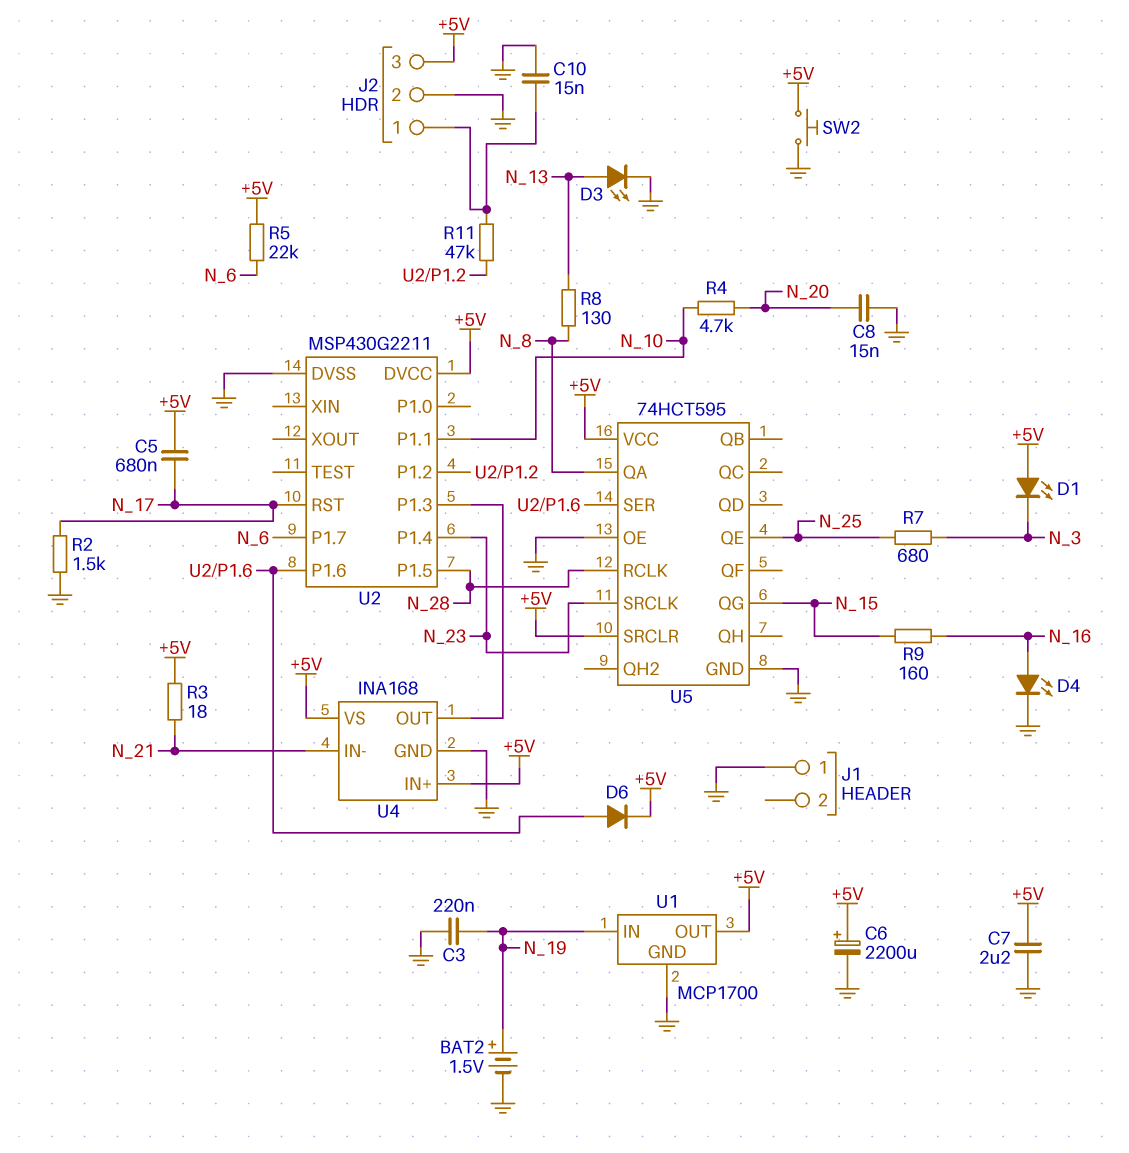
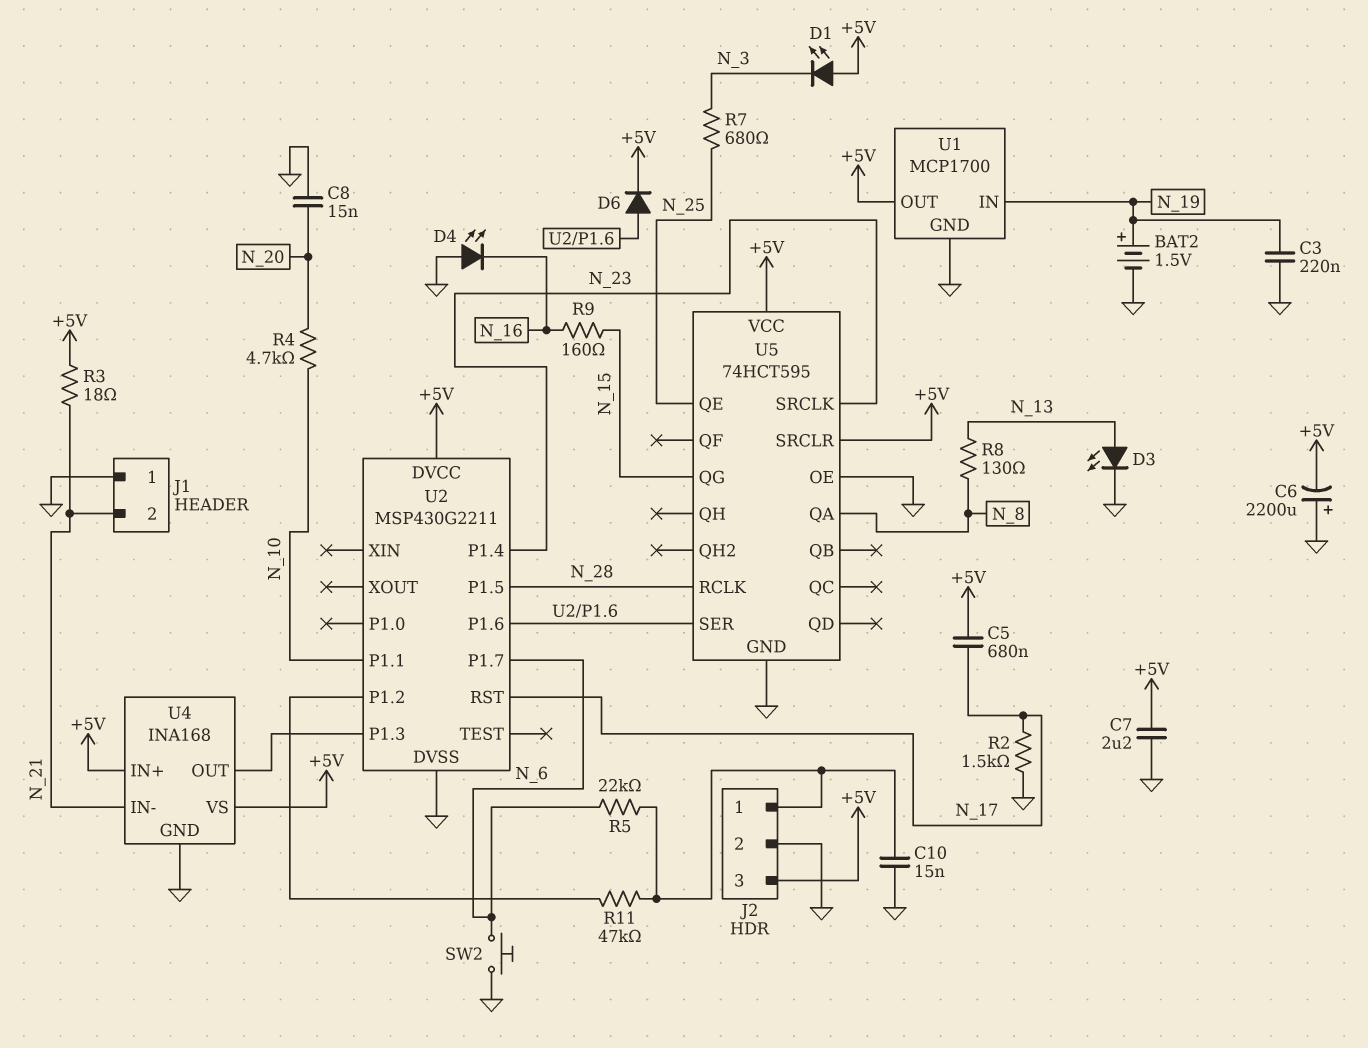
C6: 2200uF (plus +5V, minus GND) -> 2200uF (plus GND, minus +5V)
D4: LED (A N_16, K GND) -> LED (A GND, K N_16)
J1 pin 2: none -> N_21
R5: 22k (+5V, N_6) -> 22k (J2/1, N_6)
SW2: button (+5V, GND) -> button (GND, N_6)

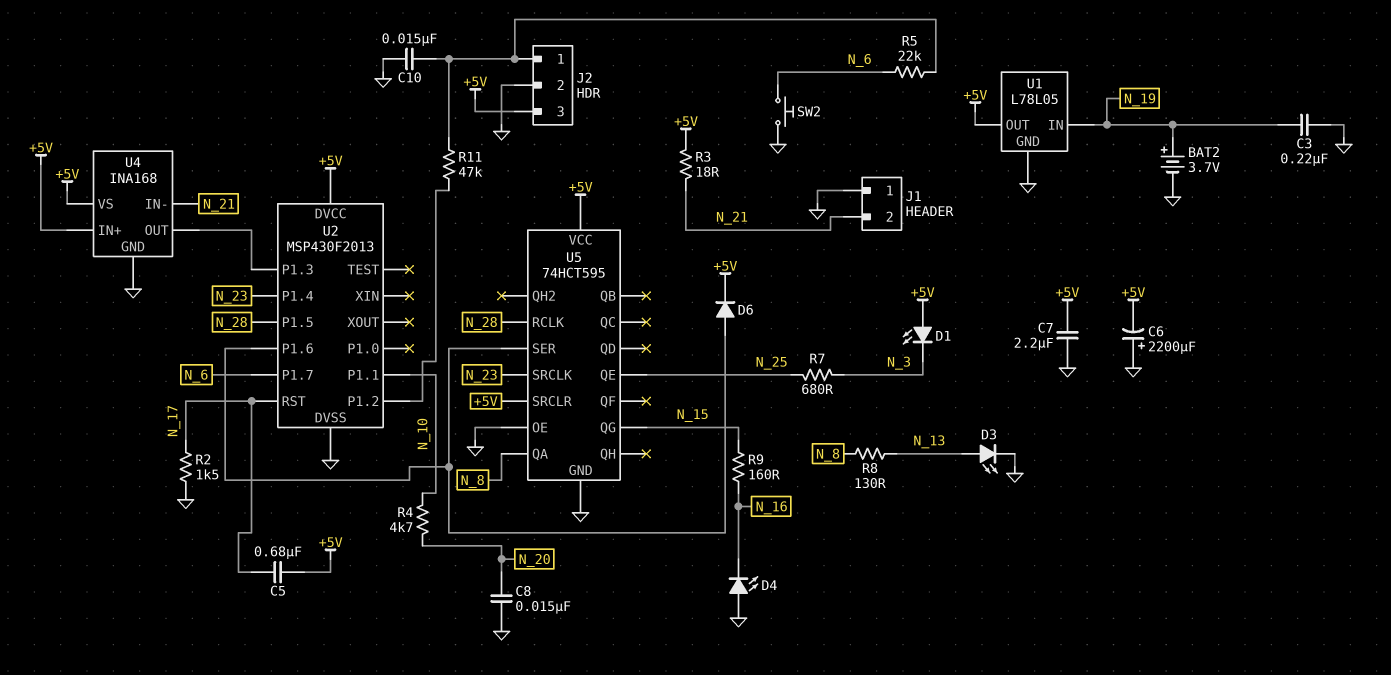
BAT2: 1.5V (plus N_19, minus GND) -> 3.7V (plus N_19, minus GND)
U1: MCP1700 -> L78L05
U2: MSP430G2211 -> MSP430F2013

